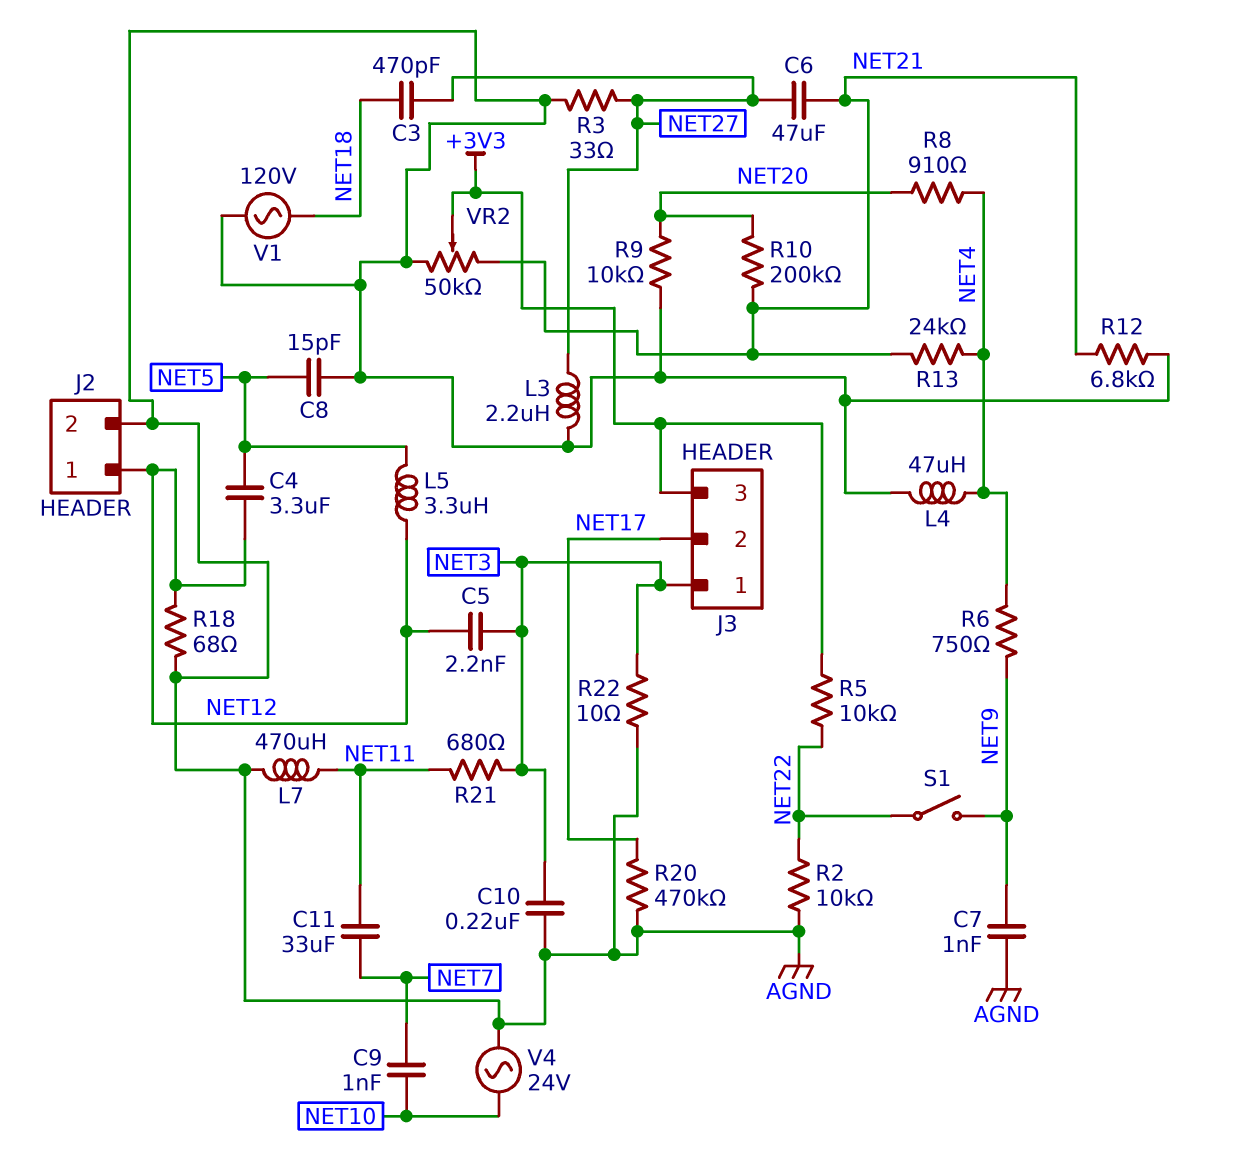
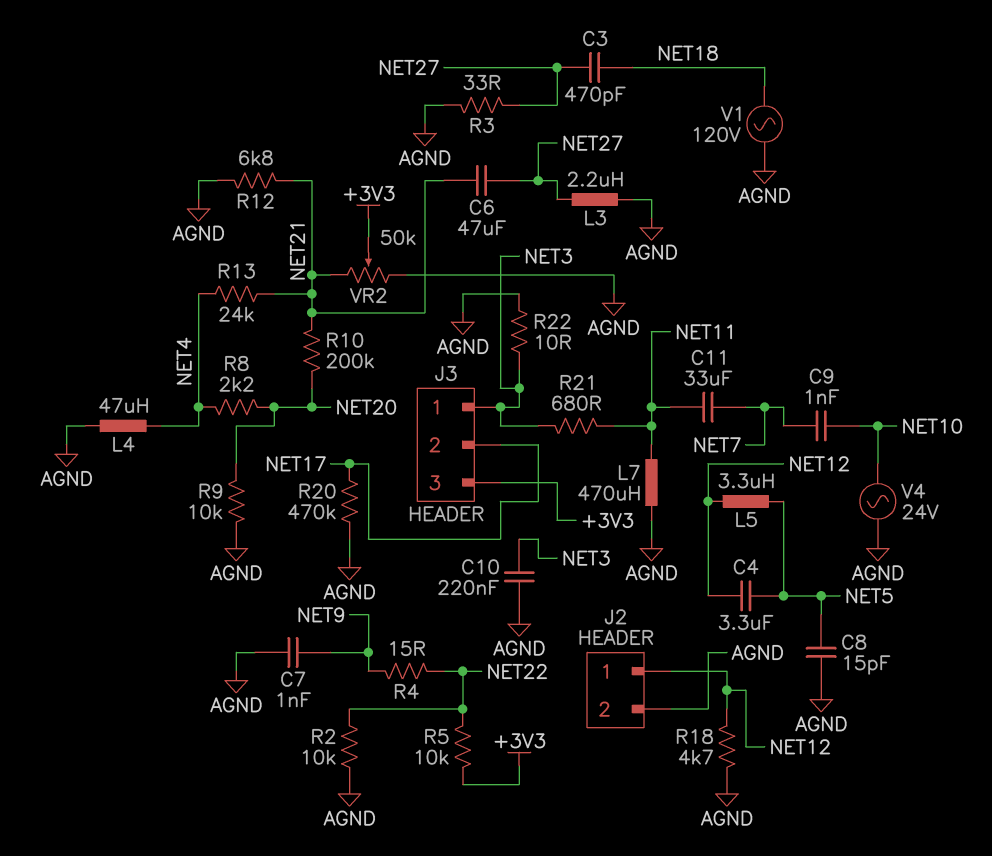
C5: 2.2nF (NET3, NET12) -> none
R4: none -> 15 (NET9, NET22)
R6: 750 (NET4, NET9) -> none
R8: 910 (NET4, NET20) -> 2.2k (NET4, NET20)
R18: 68 (AGND, NET12) -> 4.7k (AGND, NET12)
S1: switch (NET9, NET22) -> none

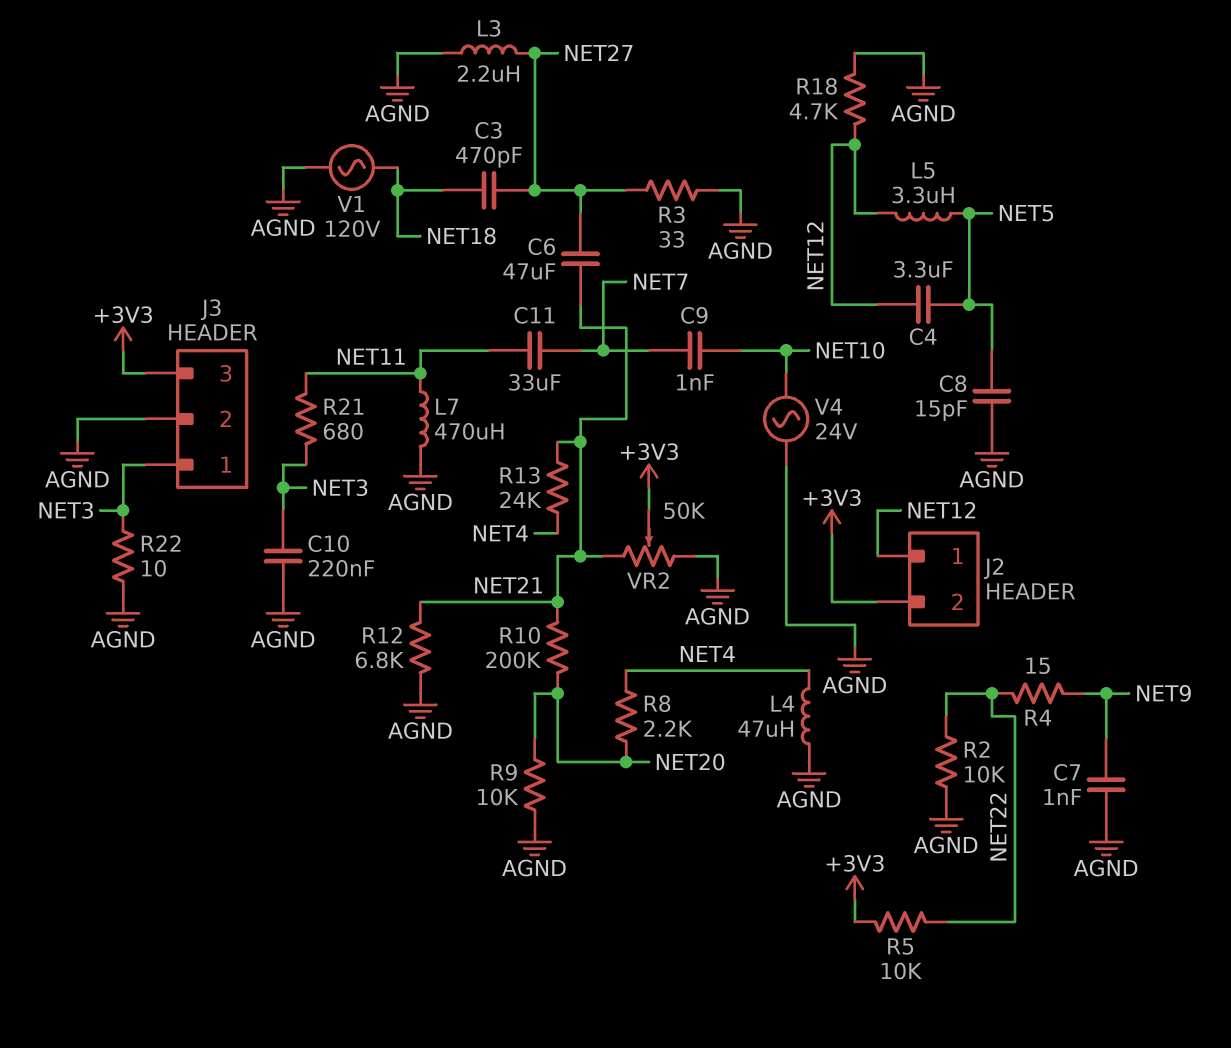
J2 pin 2: AGND -> +3V3
J3 pin 2: NET17 -> AGND
R20: 470k (AGND, NET17) -> none

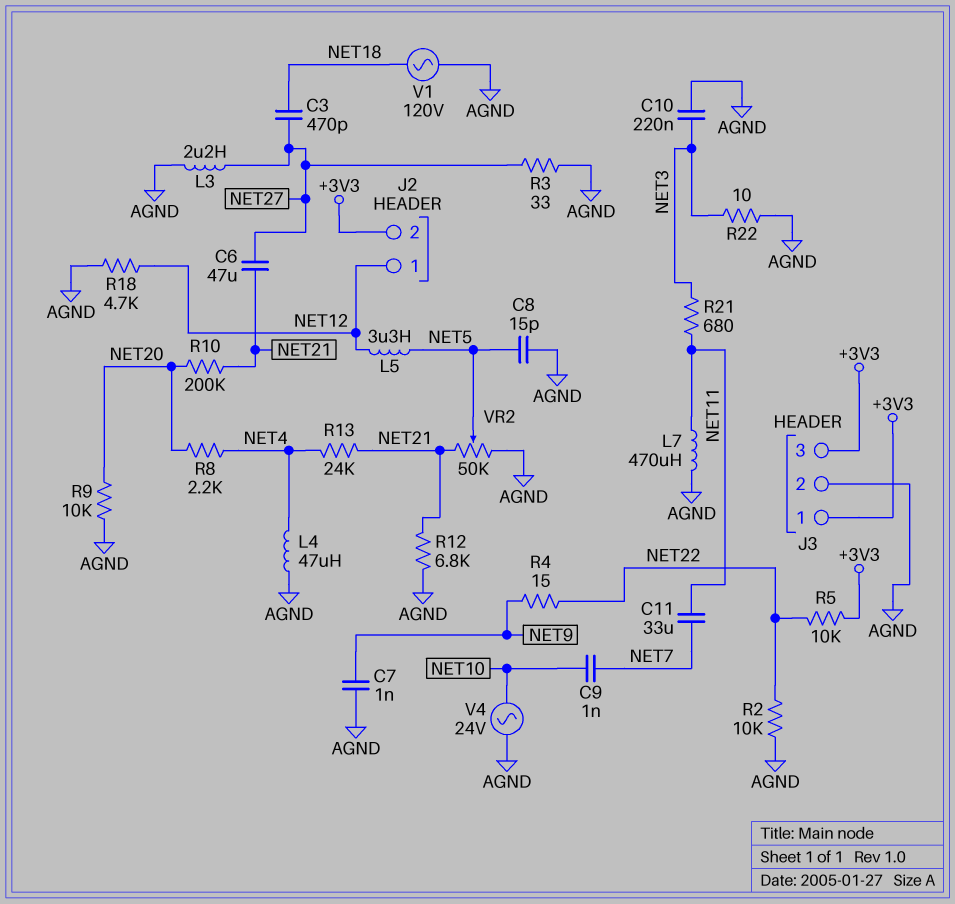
C4: 3.3uF (NET5, NET12) -> none
J3 pin 1: NET3 -> +3V3
VR2: 50k (AGND, NET21, wiper +3V3) -> 50k (AGND, NET21, wiper NET5)

